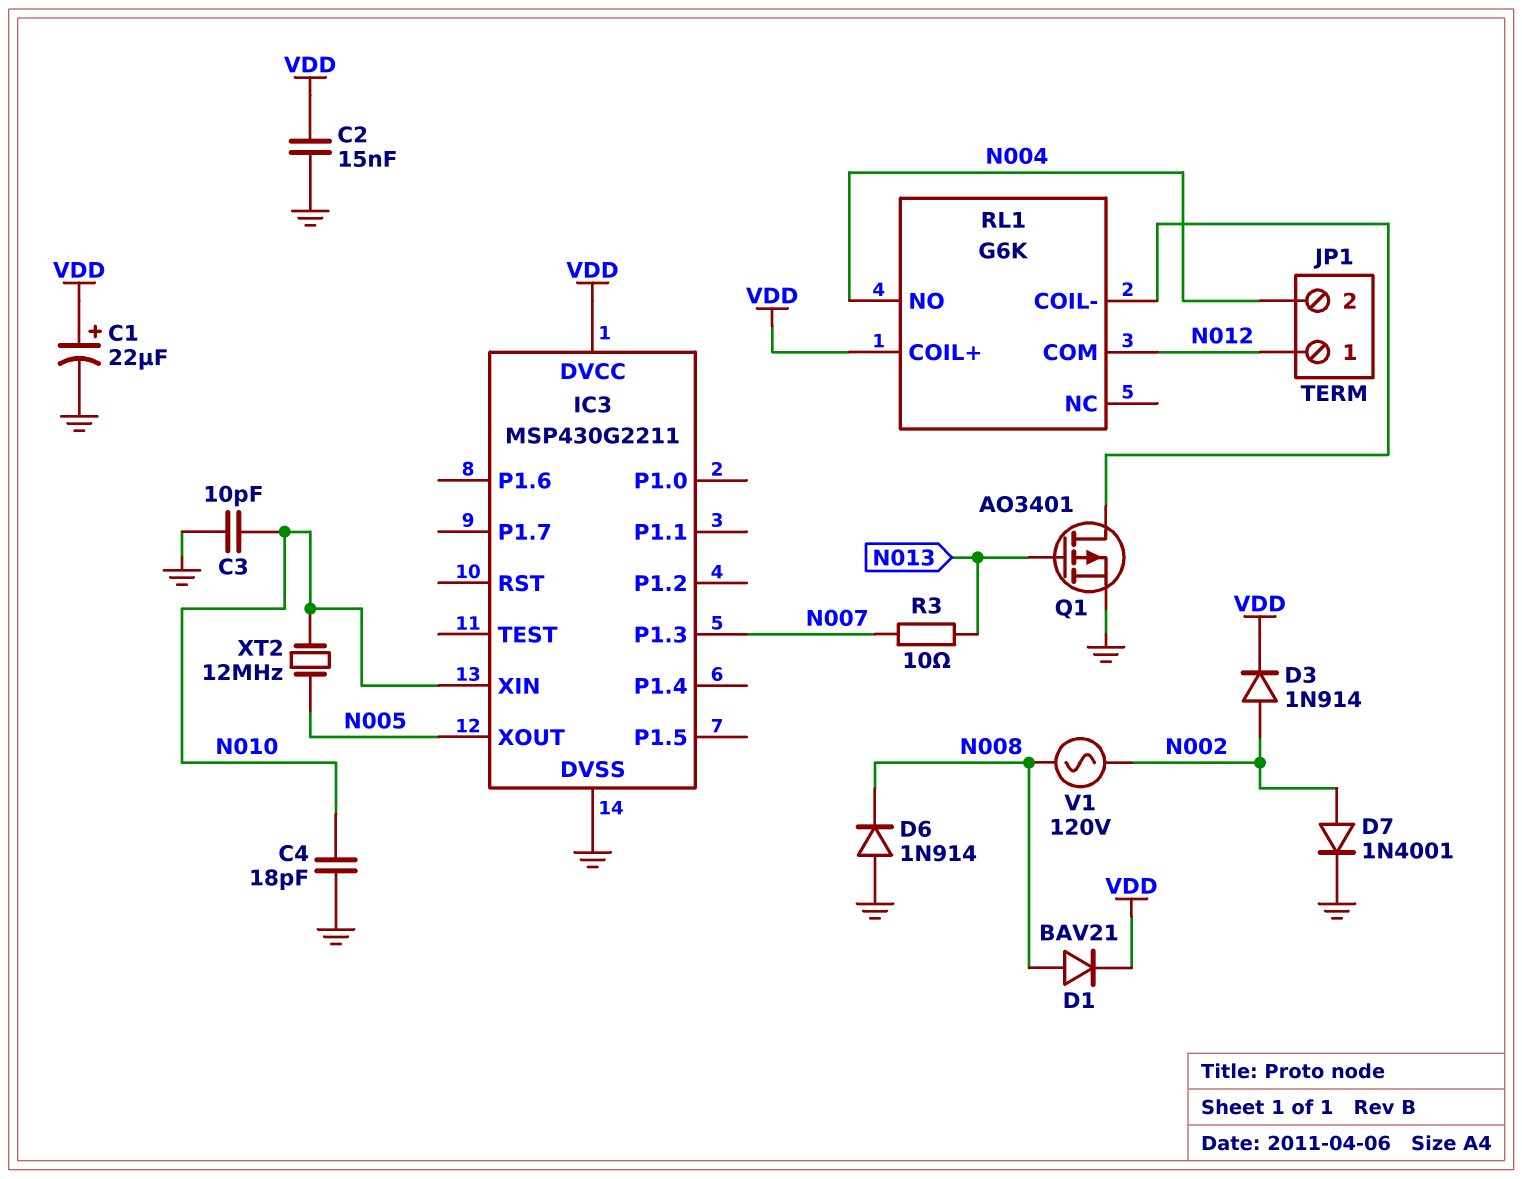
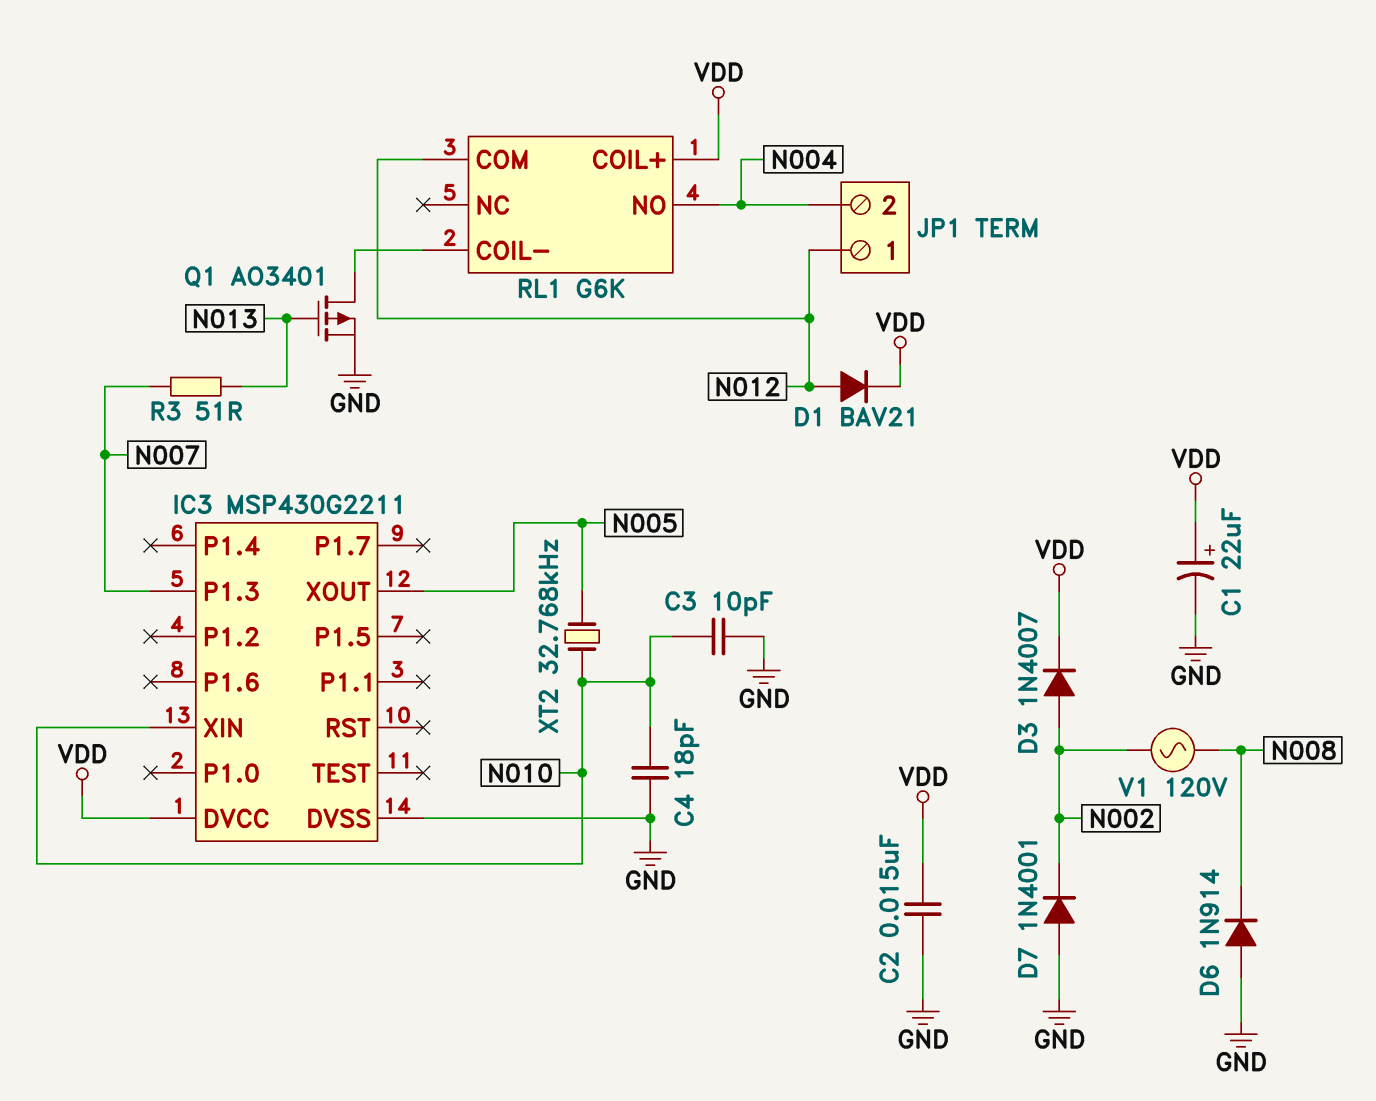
D1: diode BAV21 (A N008, K VDD) -> diode BAV21 (A N012, K VDD)
D3: diode 1N914 (A N002, K VDD) -> diode 1N4007 (A N002, K VDD)
D7: diode 1N4001 (A N002, K GND) -> diode 1N4001 (A GND, K N002)
R3: 10 (N007, N013) -> 51 (N007, N013)
XT2: 12MHz (N005, N010) -> 32.768kHz (N005, N010)

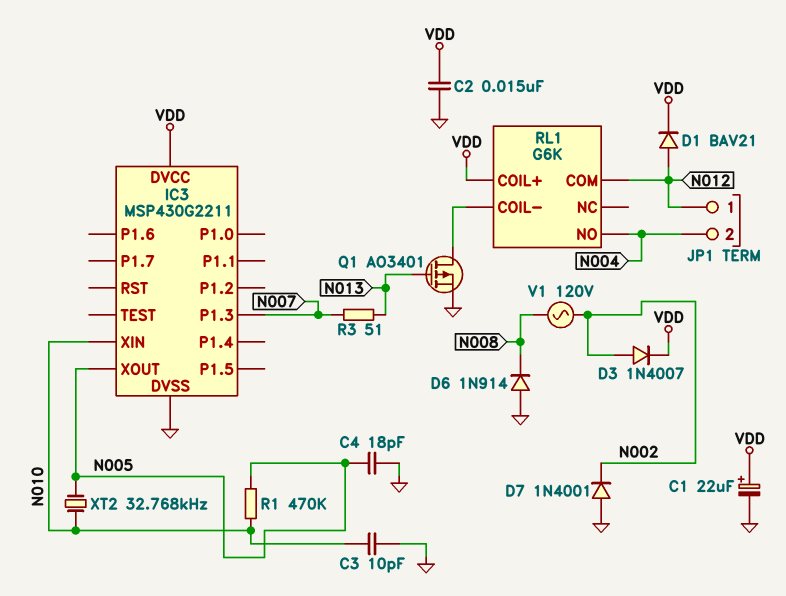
C4: 18pF (GND, N010) -> 18pF (GND, N005)
R1: none -> 470k (N005, N010)

